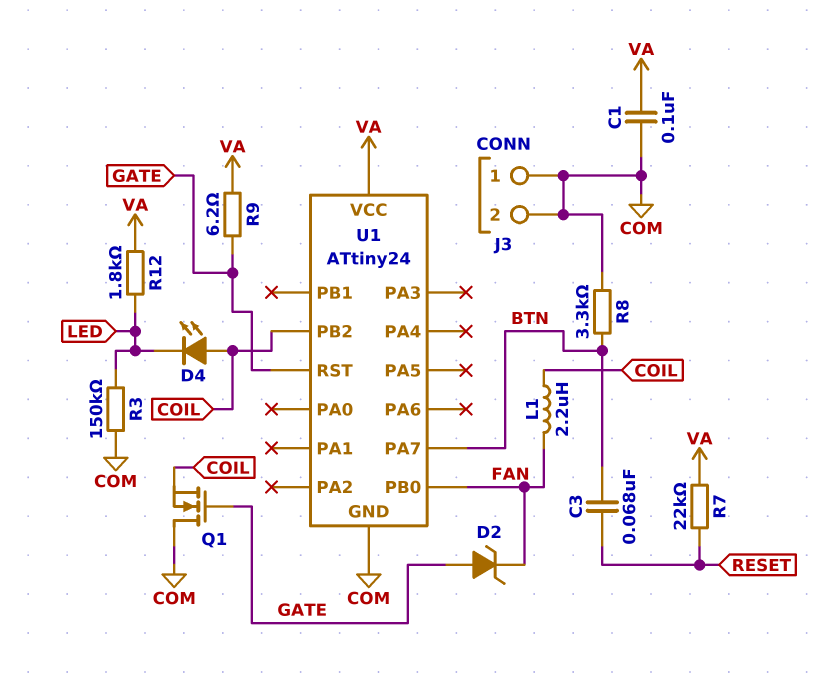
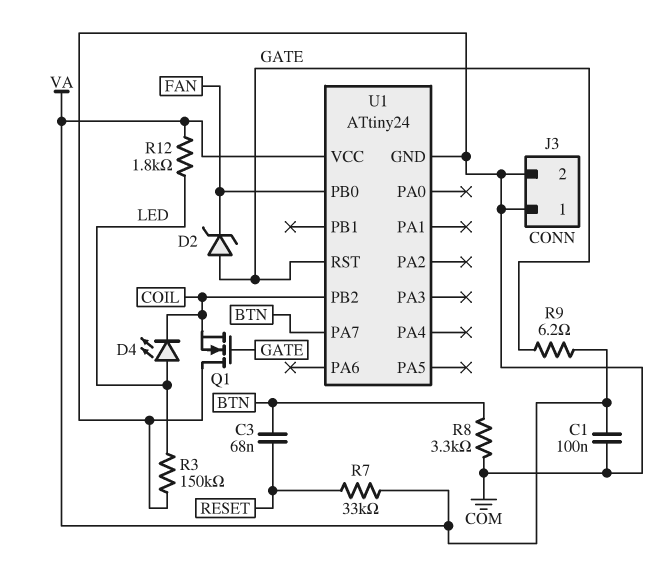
D4: LED (A COIL, K LED) -> LED (A LED, K COIL)
L1: 2.2uH (COIL, FAN) -> none
R7: 22k (RESET, VA) -> 33k (RESET, VA)

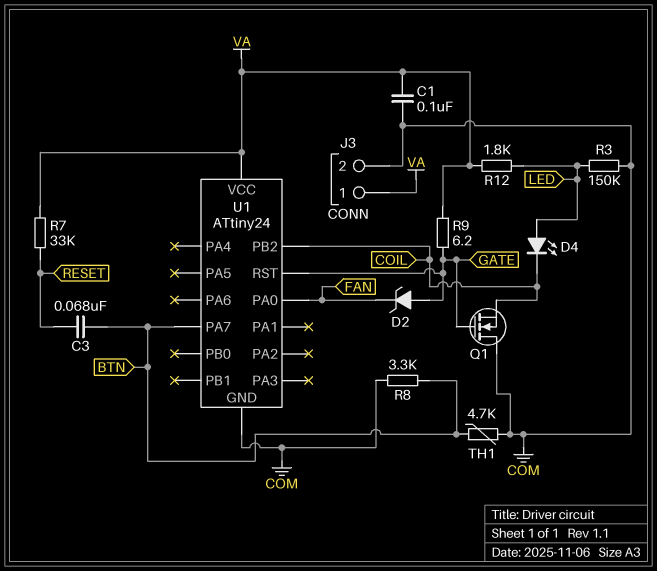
J3 pin 1: COM -> VA
TH1: none -> 4.7k (BTN, COM)
U1 pin PA0: none -> FAN
U1 pin PB0: FAN -> none

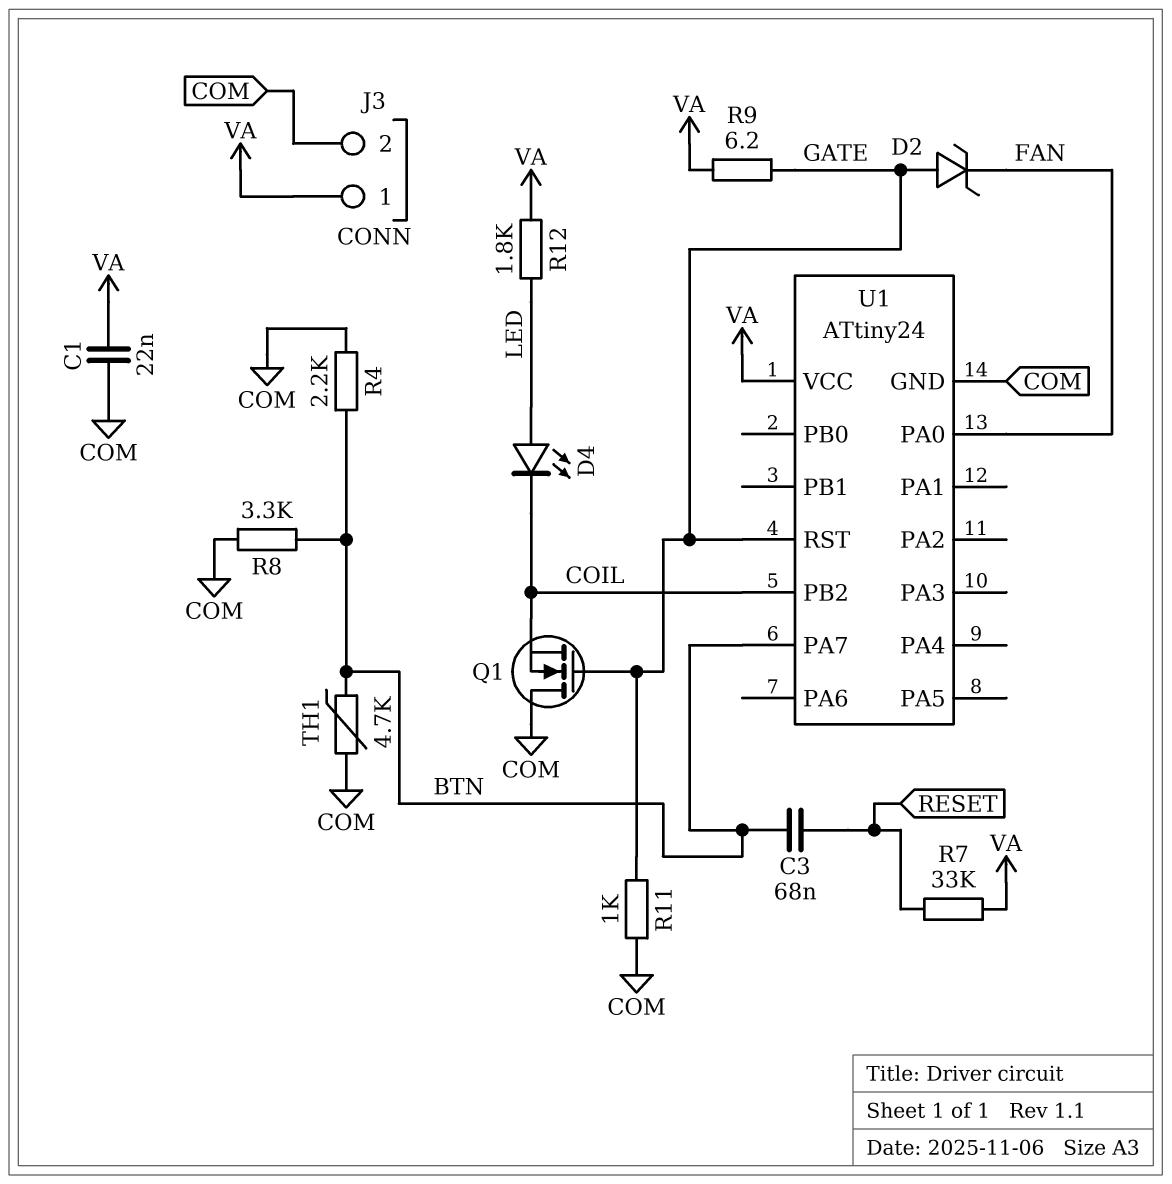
C1: 100nF (COM, VA) -> 22nF (COM, VA)
R3: 150k (COM, LED) -> none
R4: none -> 2.2k (BTN, COM)
R11: none -> 1k (COM, GATE)

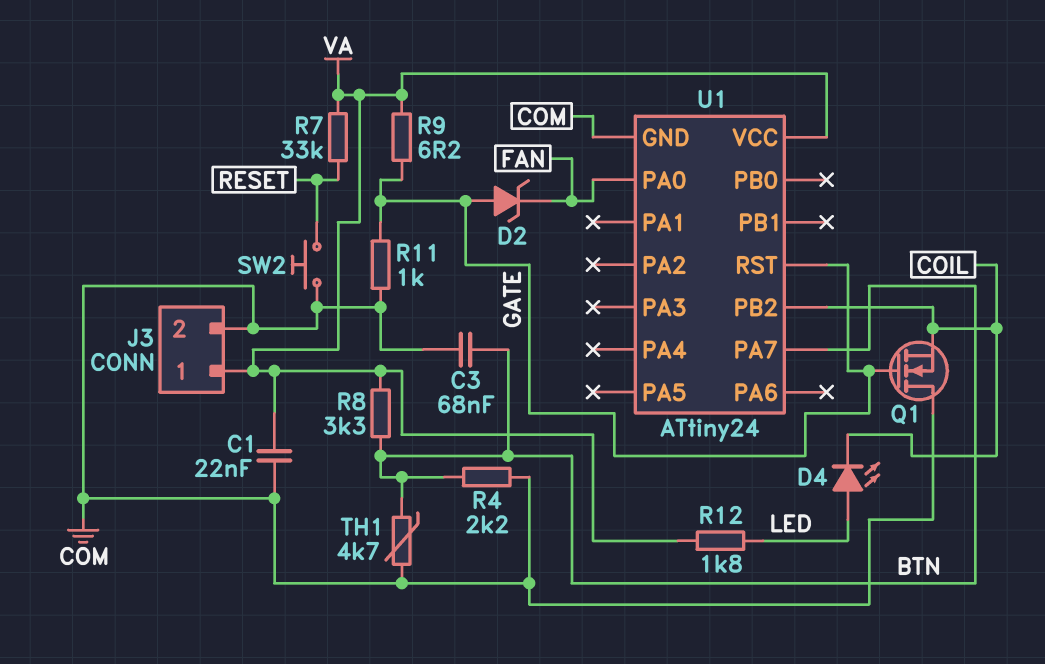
C3: 68nF (BTN, RESET) -> 68nF (BTN, COM)
R8: 3.3k (BTN, COM) -> 3.3k (BTN, VA)
SW2: none -> button (COM, RESET)

